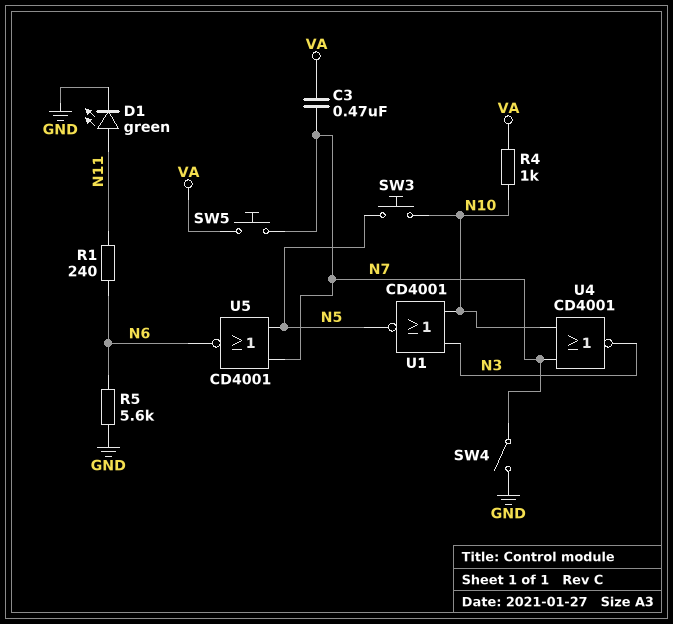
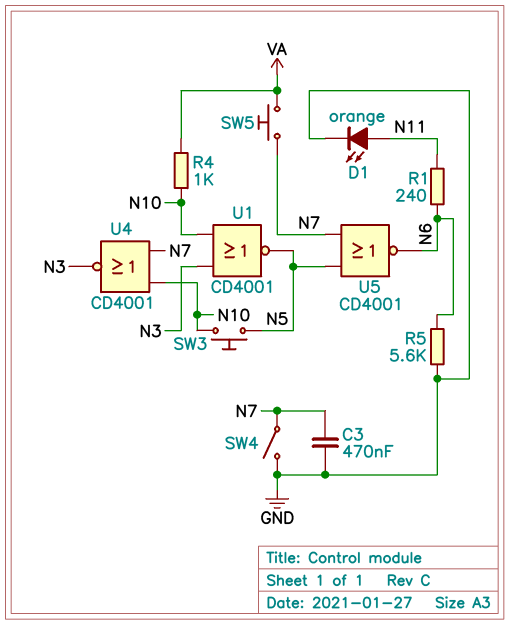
C3: 470nF (N7, VA) -> 470nF (GND, N7)
D1: LED green (A N11, K GND) -> LED orange (A N11, K GND)

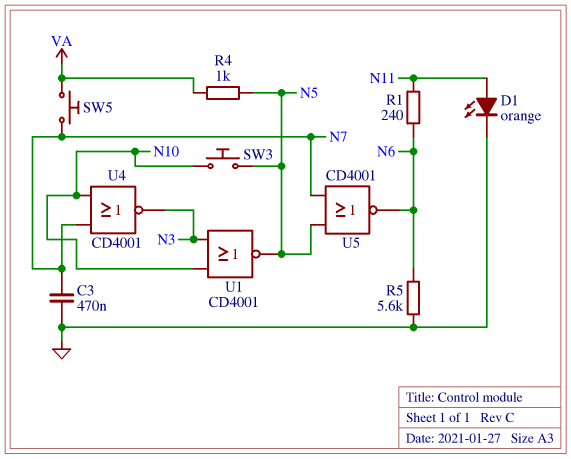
R4: 1k (N10, VA) -> 1k (N5, VA)
SW4: switch (GND, N7) -> none

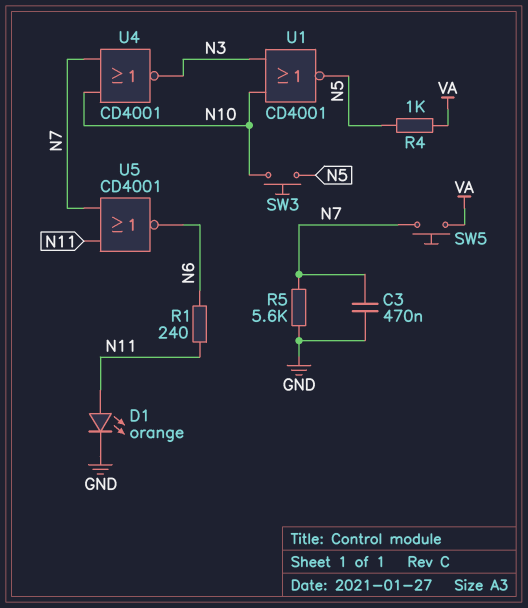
R5: 5.6k (GND, N6) -> 5.6k (GND, N7)
U5: NOR CD4001 (in N5, in N7, out N6) -> NOR CD4001 (in N7, in N11, out N6)

